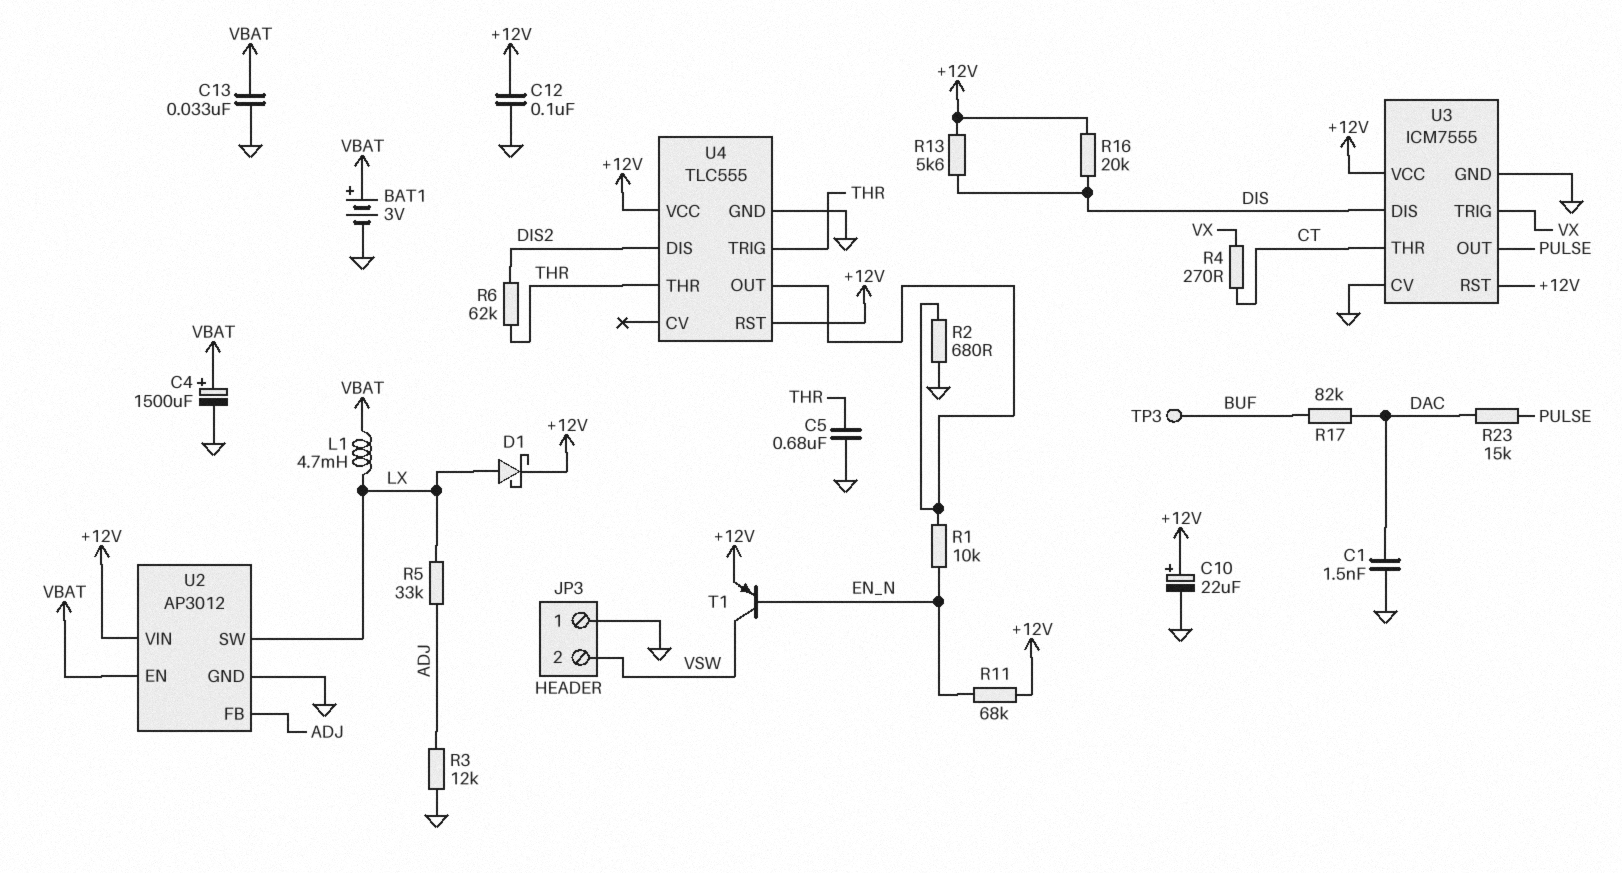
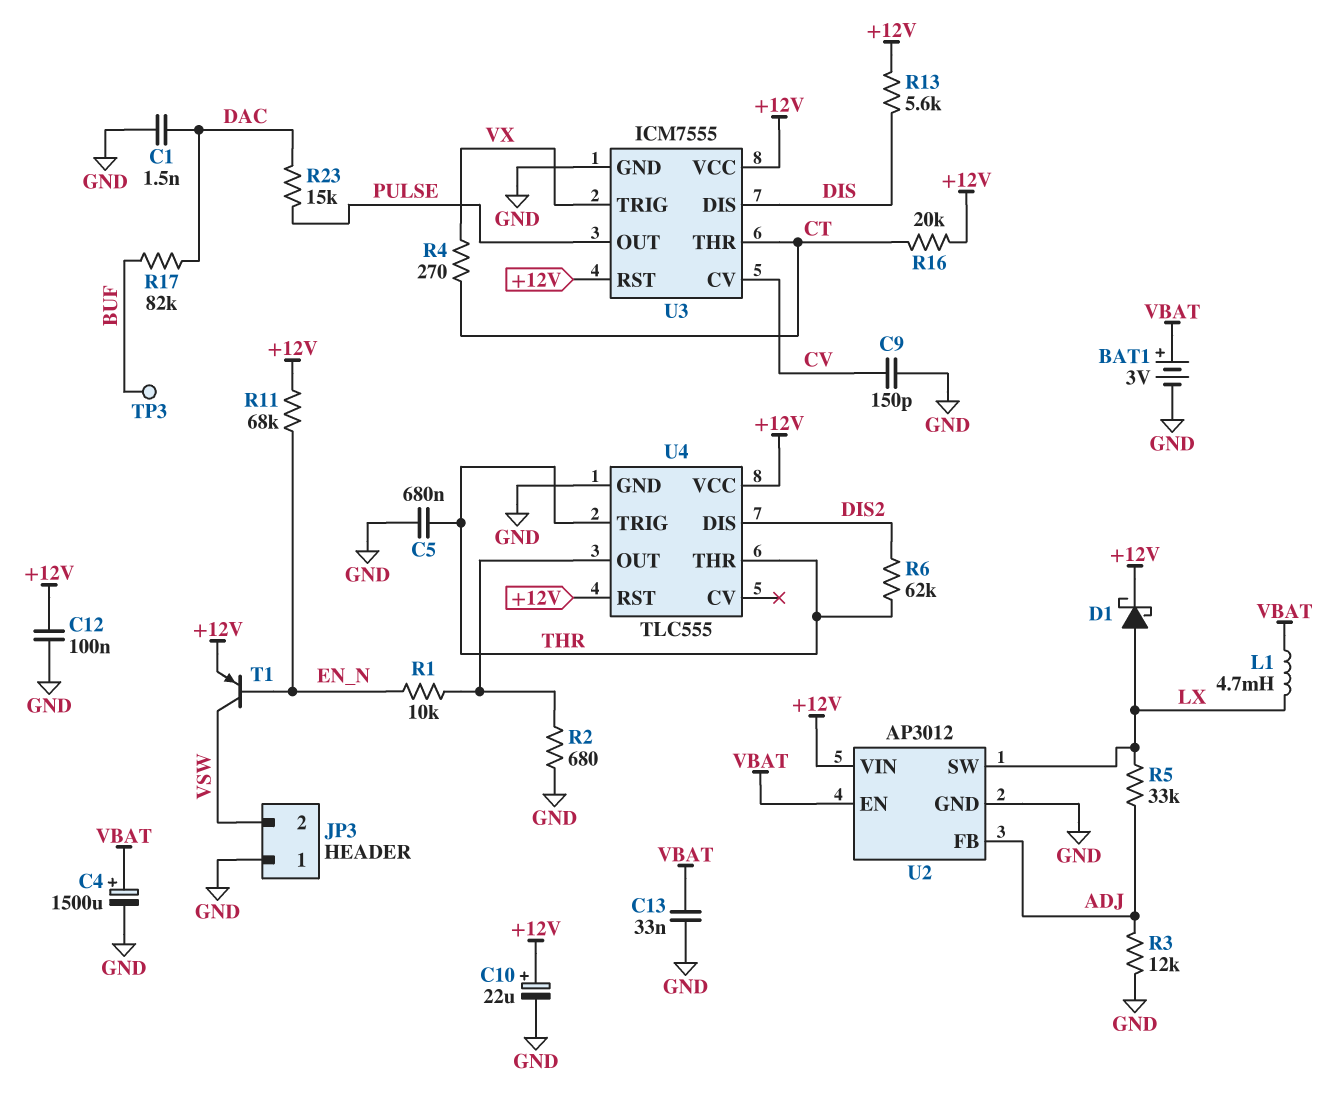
C9: none -> 150pF (CV, GND)
R16: 20k (+12V, DIS) -> 20k (+12V, CT)
U3 pin CV: GND -> CV

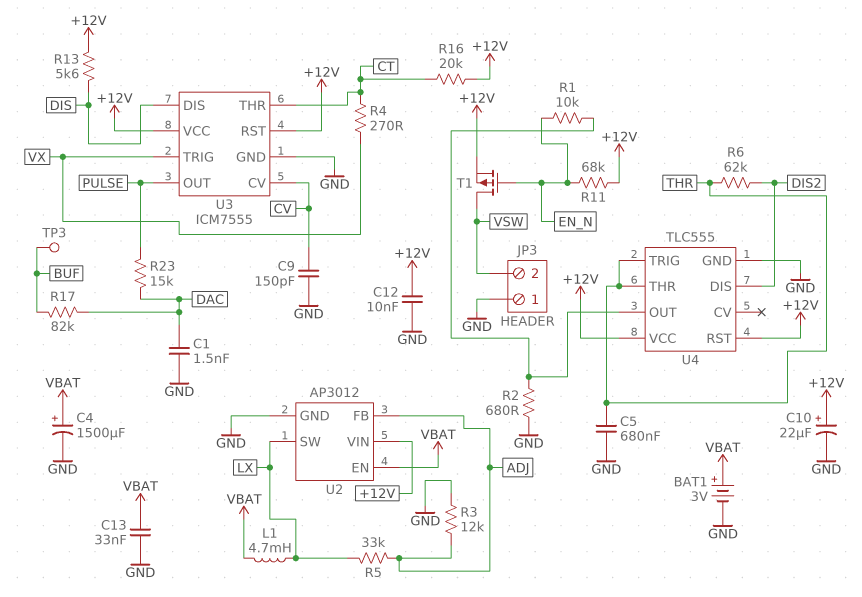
C12: 100nF (+12V, GND) -> 10nF (+12V, GND)
D1: schottky (A LX, K +12V) -> none
T1: PNP (B EN_N, C VSW, E +12V) -> PMOS (G EN_N, D VSW, S +12V)

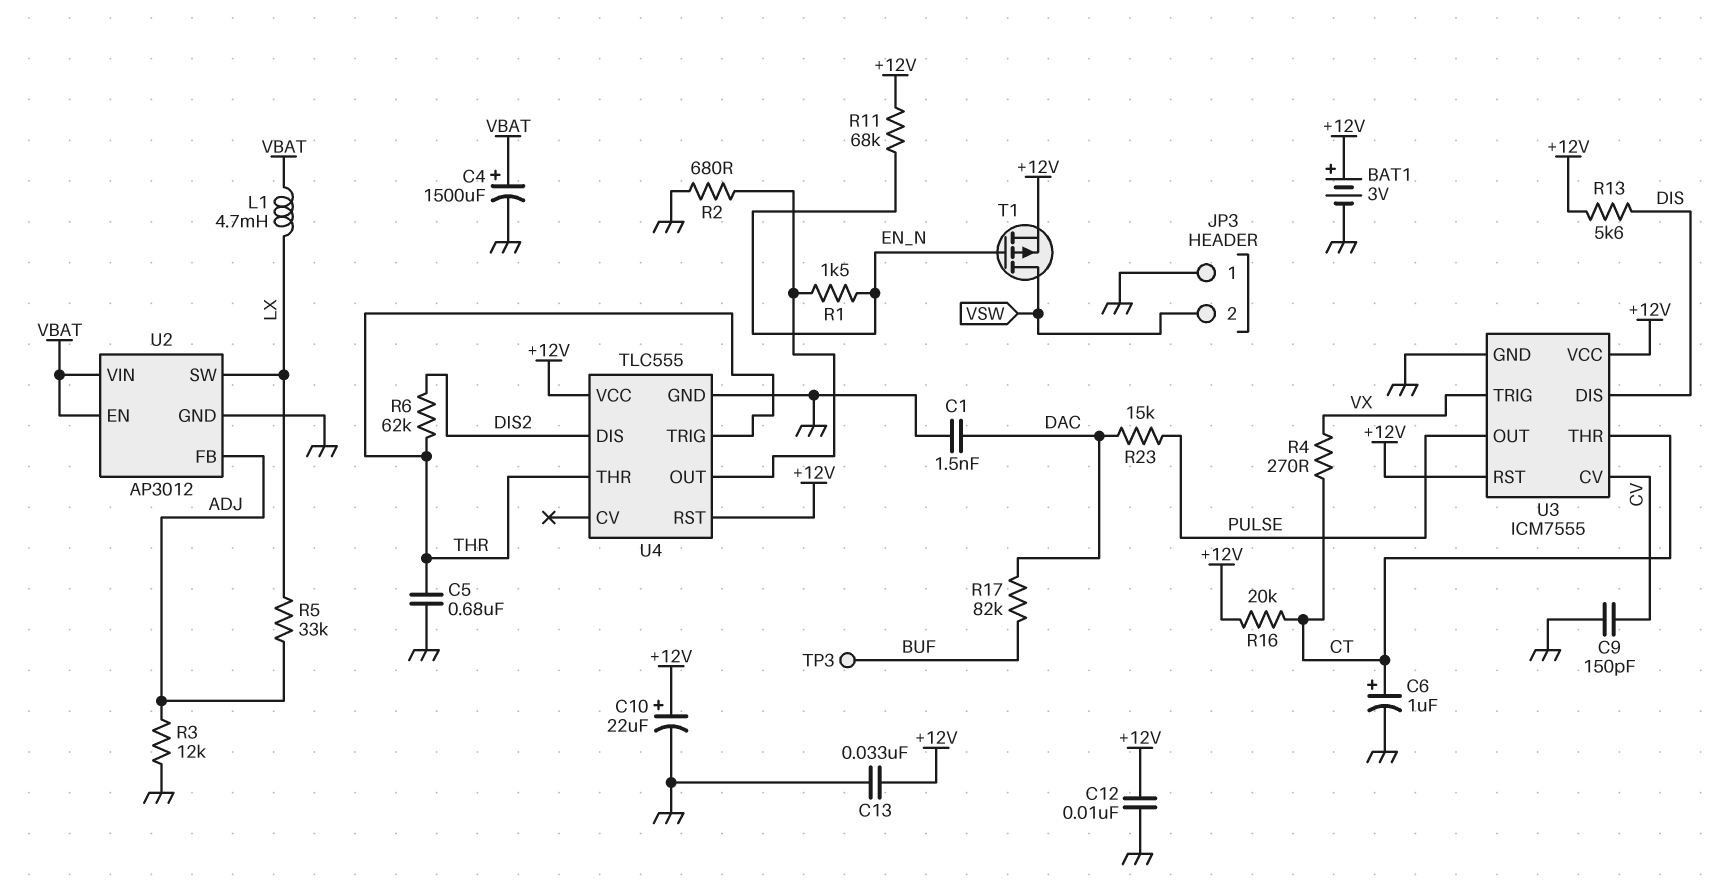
BAT1: 3V (plus VBAT, minus GND) -> 3V (plus +12V, minus GND)
C6: none -> 1uF (plus CT, minus GND)
C13: 33nF (GND, VBAT) -> 33nF (+12V, GND)
R1: 10k (EN_N, U4/OUT) -> 1.5k (EN_N, U4/OUT)
U2 pin VIN: +12V -> VBAT

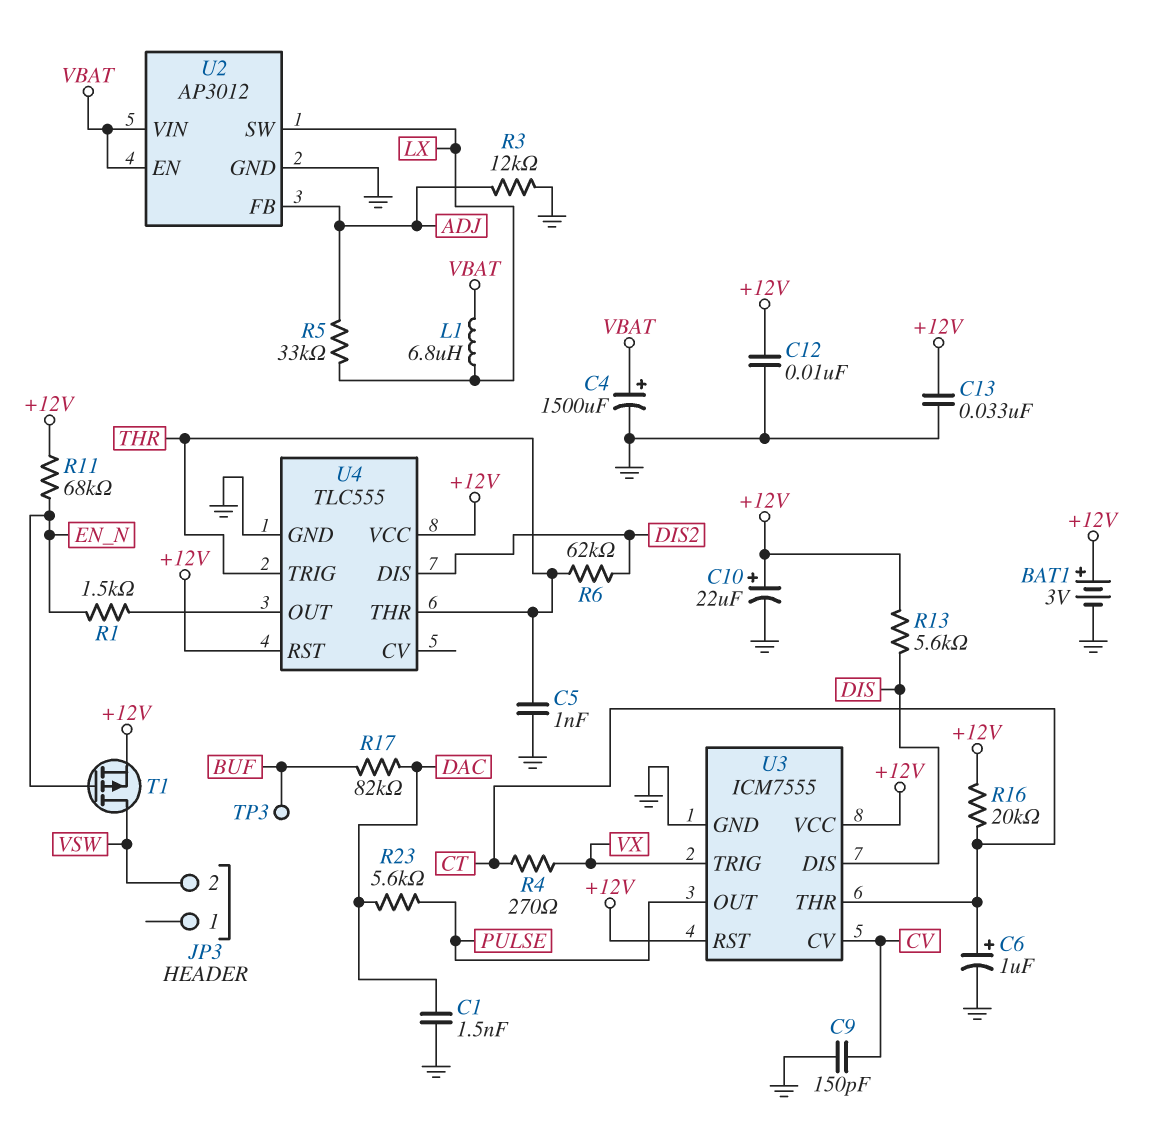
C5: 680nF (GND, THR) -> 1nF (GND, THR)
JP3 pin 1: GND -> none
L1: 4.7mH (LX, VBAT) -> 6.8uH (LX, VBAT)
R2: 680 (GND, U4/OUT) -> none
R23: 15k (DAC, PULSE) -> 5.6k (DAC, PULSE)

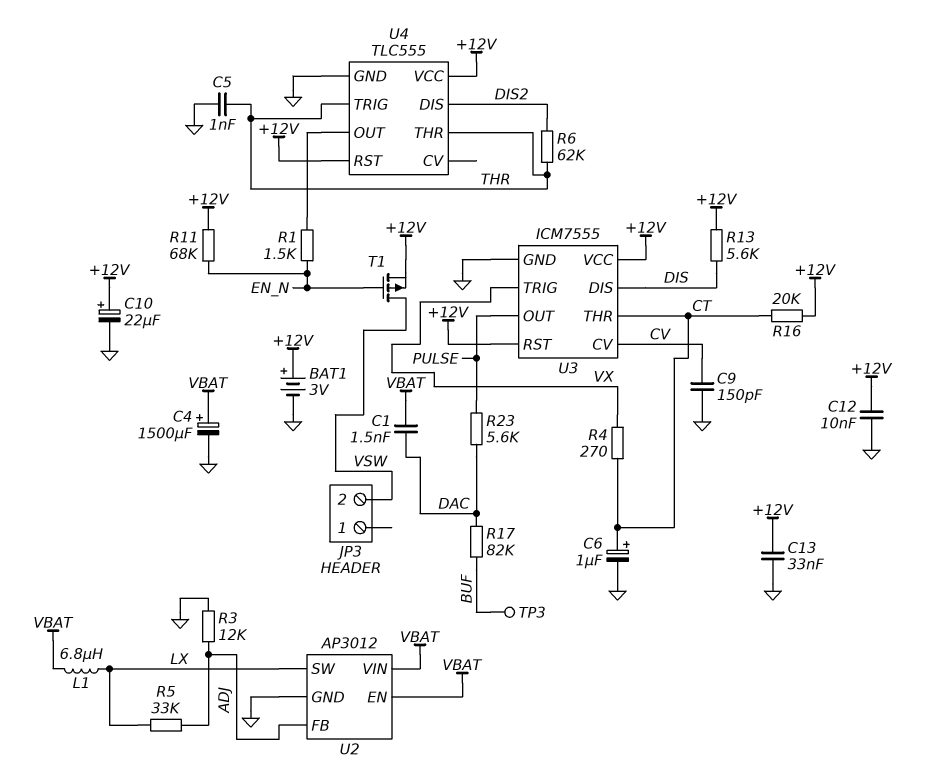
C1: 1.5nF (DAC, GND) -> 1.5nF (DAC, VBAT)

